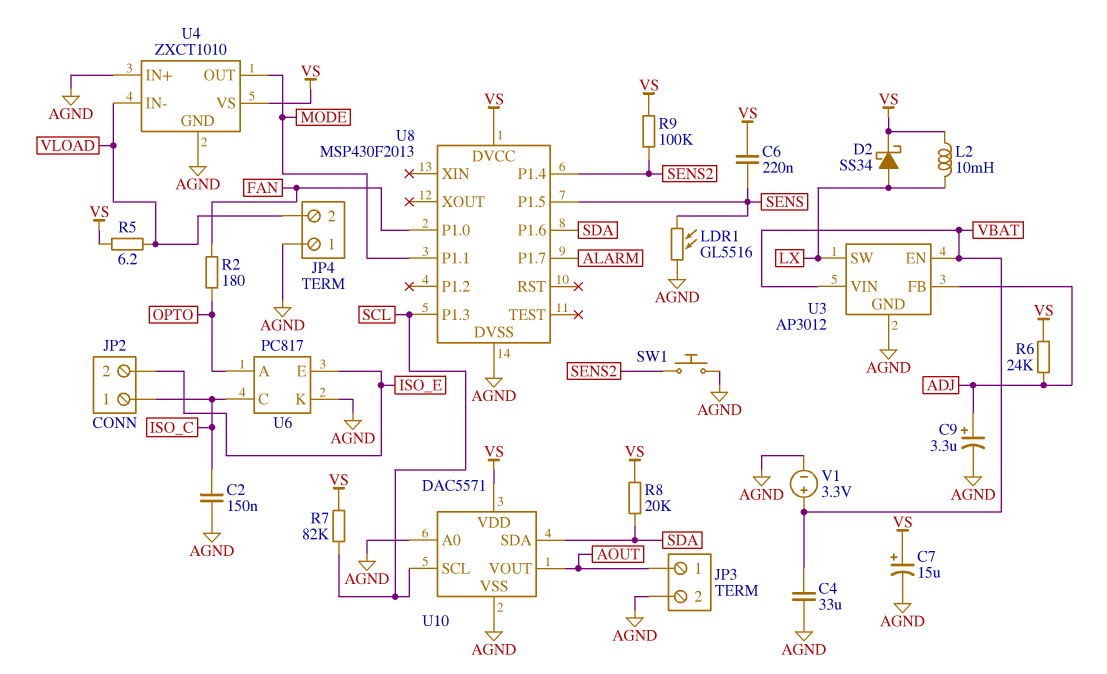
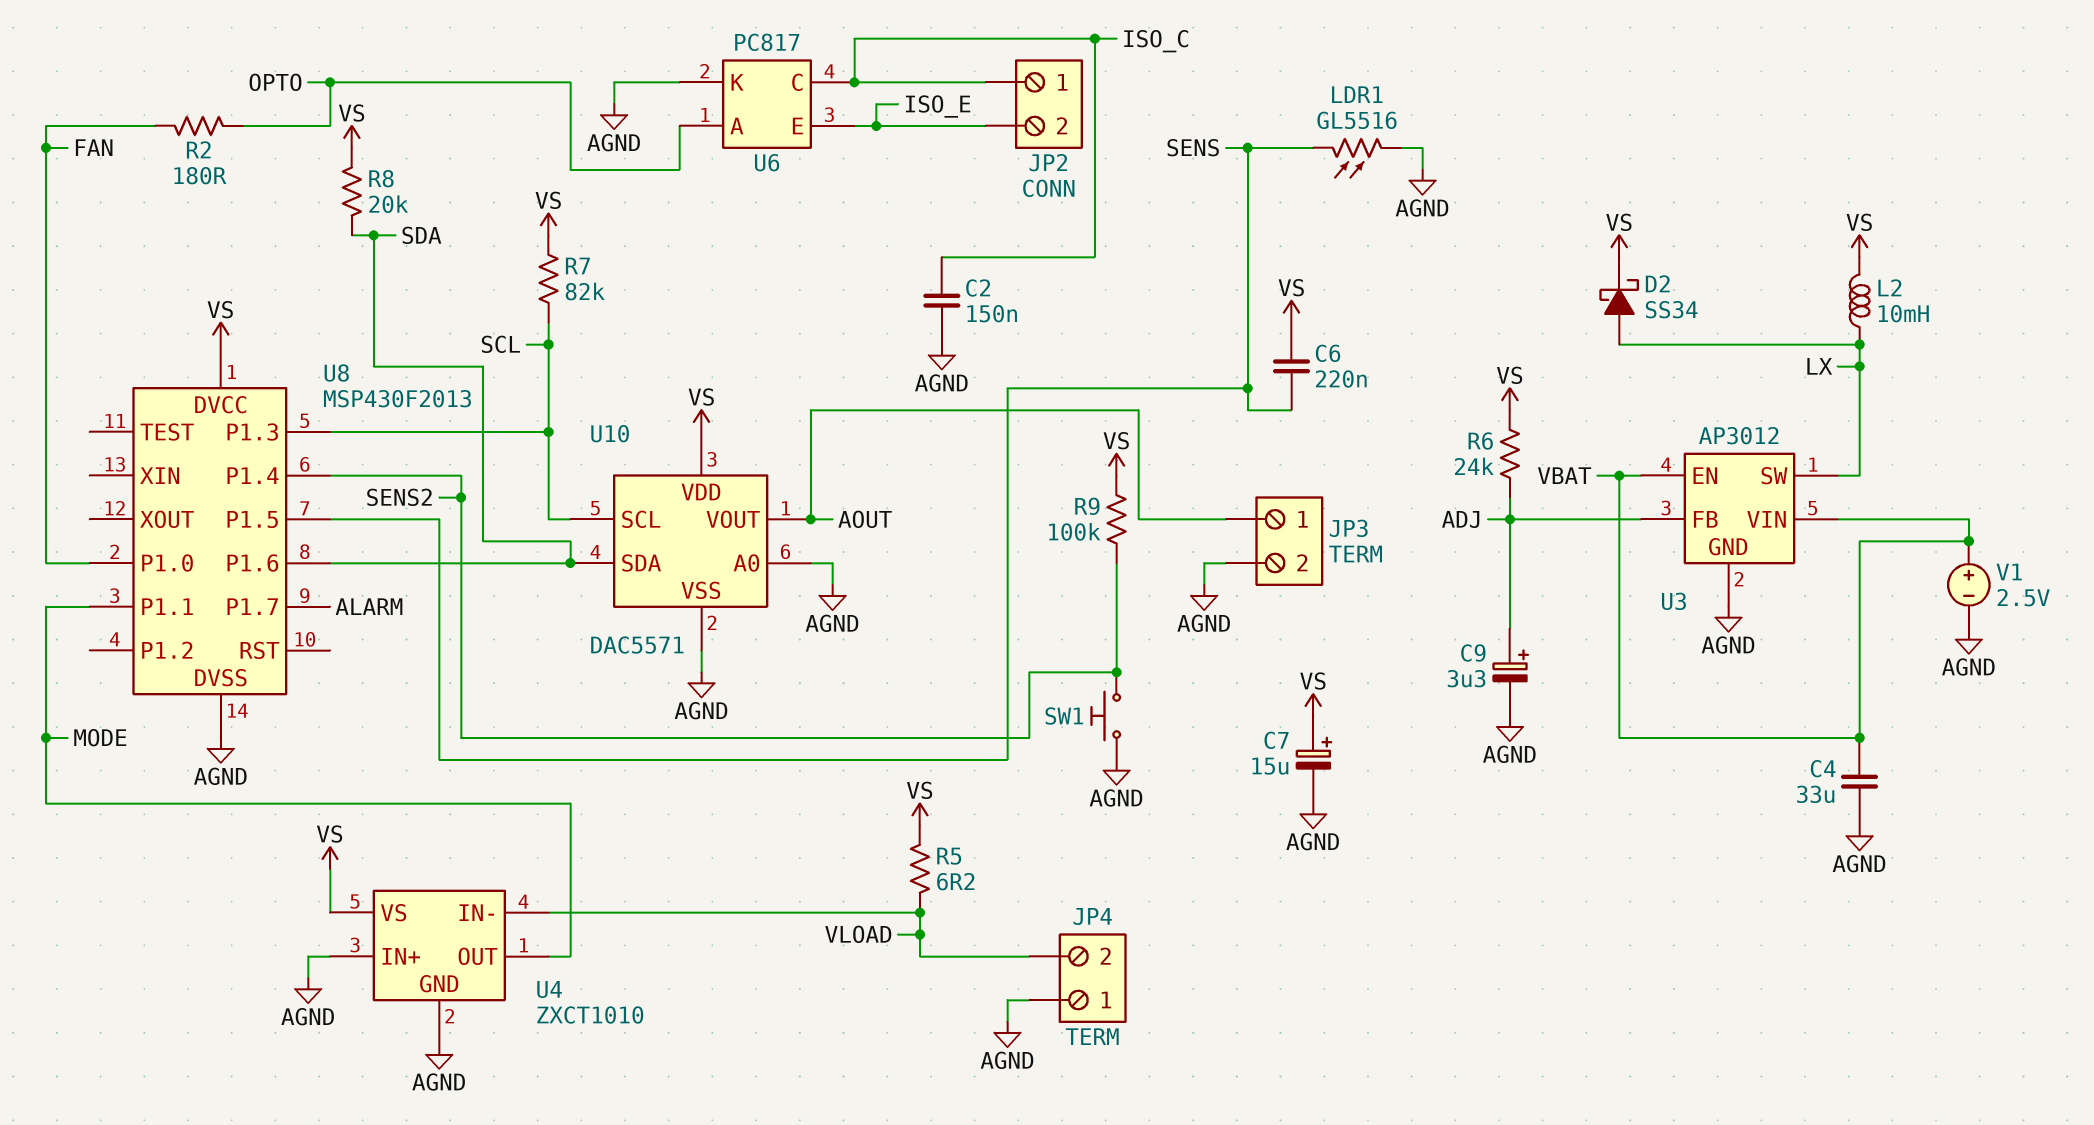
V1: 3.3V (plus VBAT, minus AGND) -> 2.5V (plus VBAT, minus AGND)

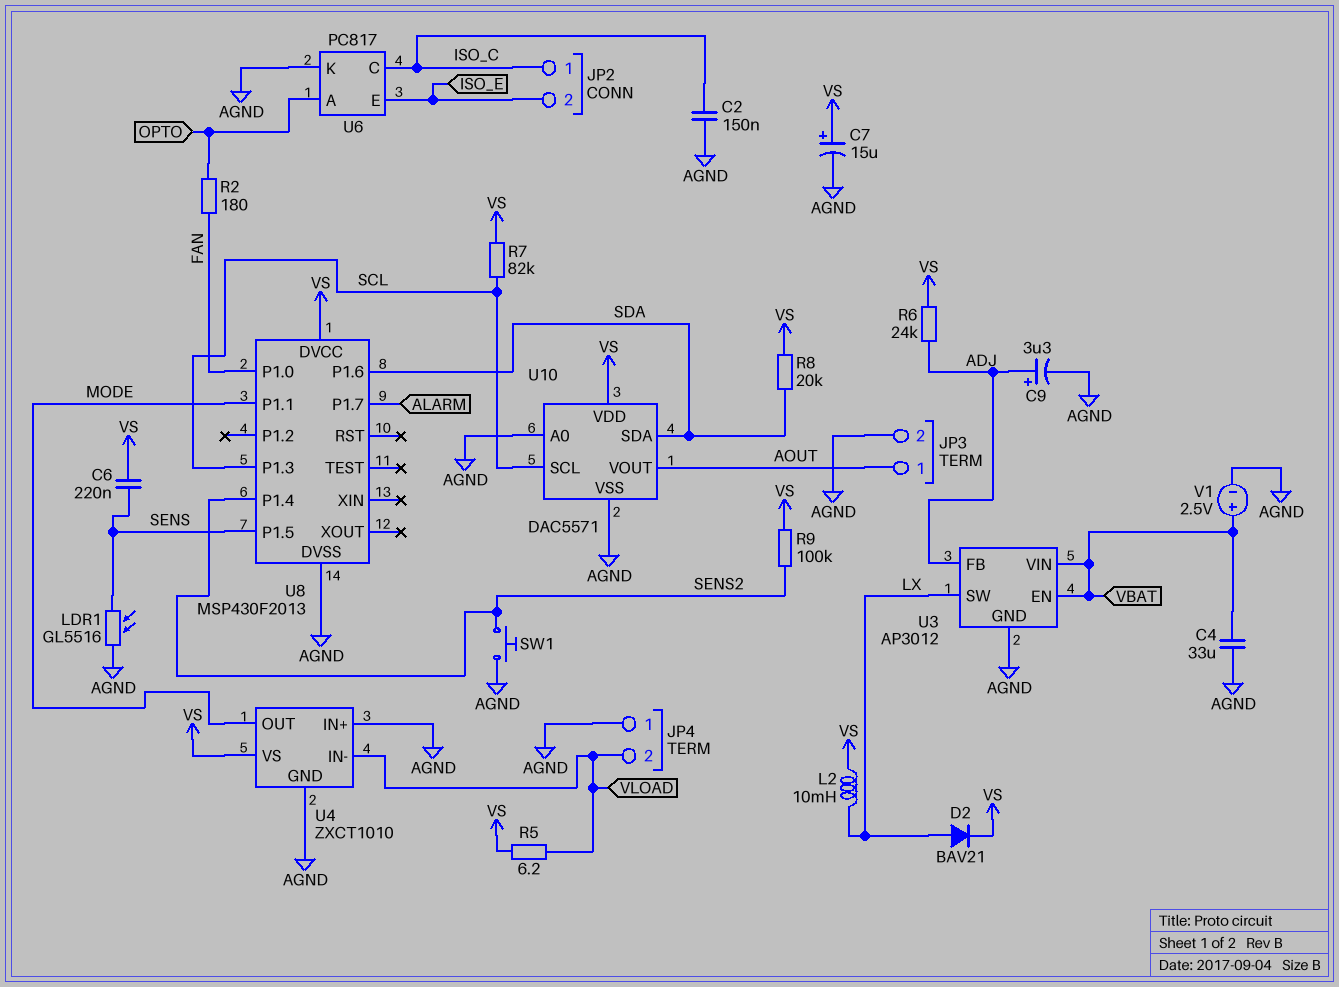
D2: schottky SS34 (A LX, K VS) -> diode BAV21 (A LX, K VS)

